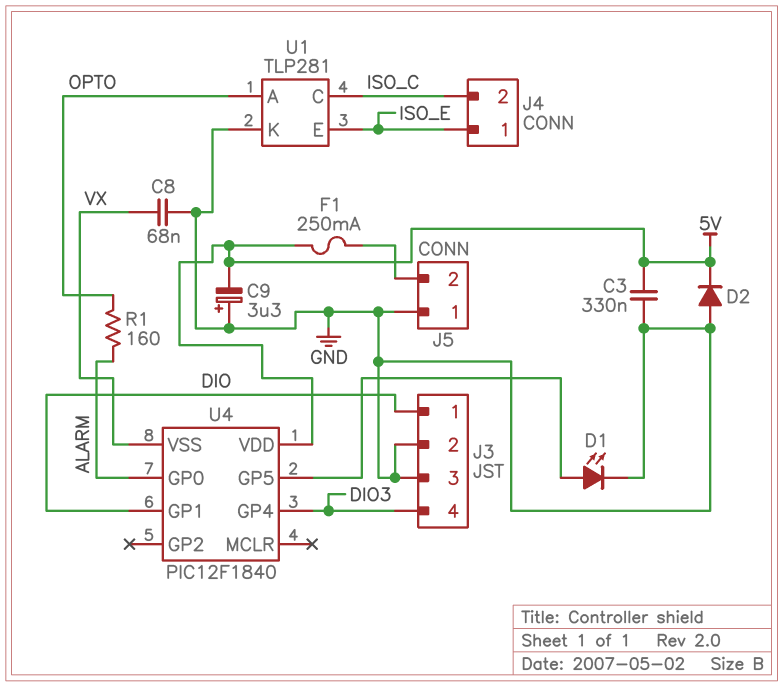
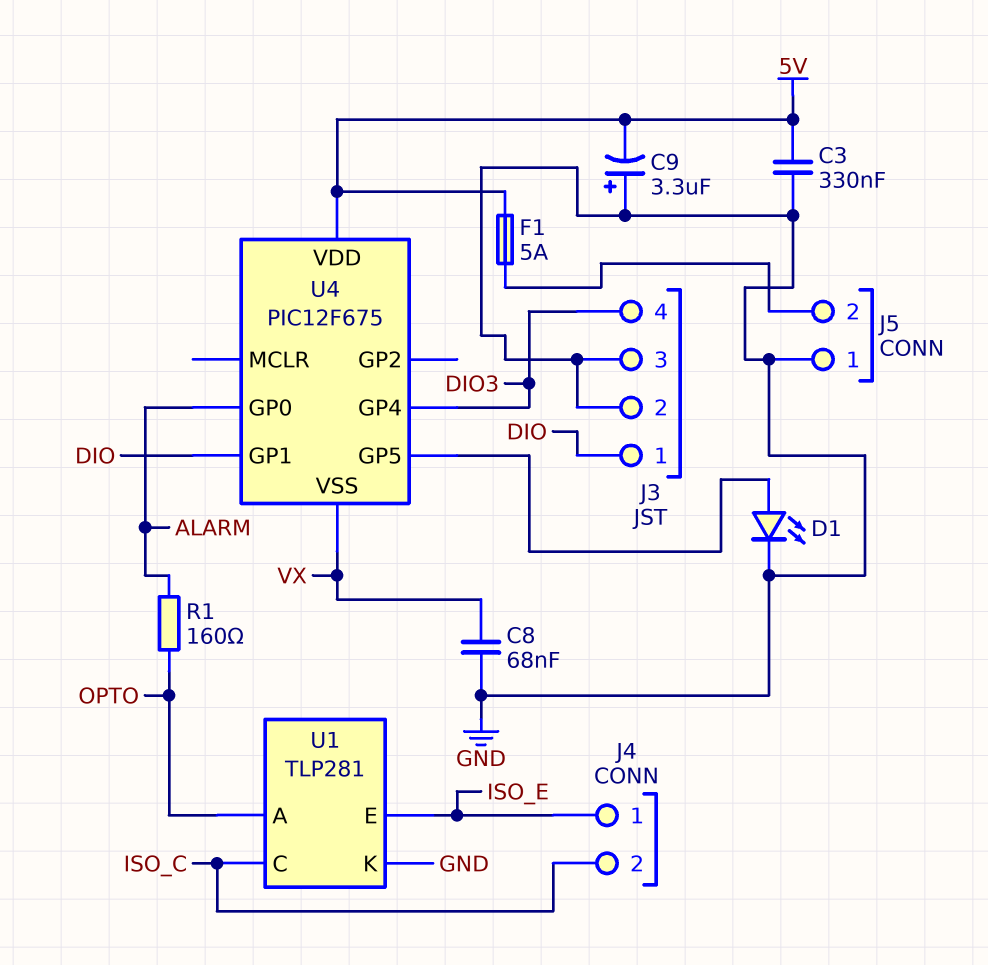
D2: diode (A GND, K 5V) -> none
F1: 250mA (5V, J5/2) -> 5A (5V, J5/2)
U4: PIC12F1840 -> PIC12F675

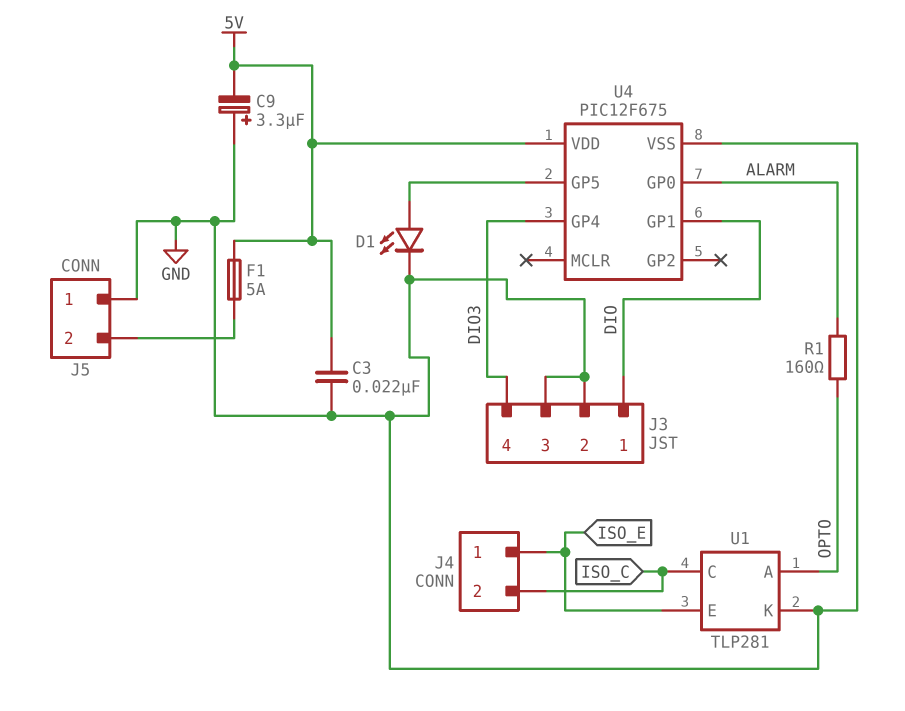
C3: 330nF (5V, GND) -> 22nF (5V, GND)
C8: 68nF (GND, VX) -> none
U4 pin VSS: VX -> GND

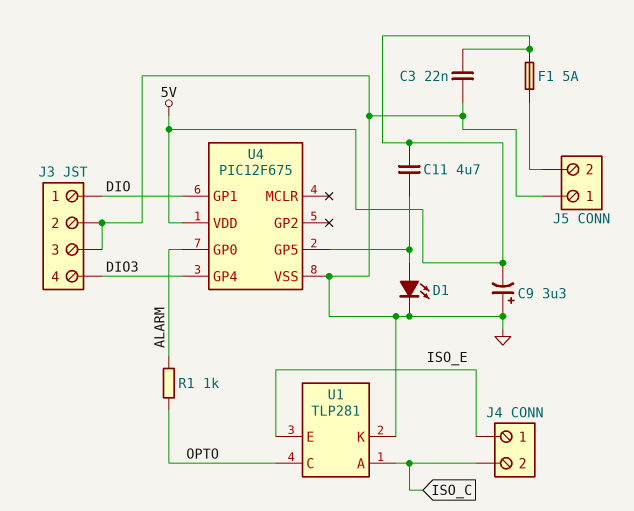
C11: none -> 4.7uF (5V, U4/GP5)
R1: 160 (ALARM, OPTO) -> 1k (ALARM, OPTO)
U1 pin A: OPTO -> ISO_C
U1 pin C: ISO_C -> OPTO

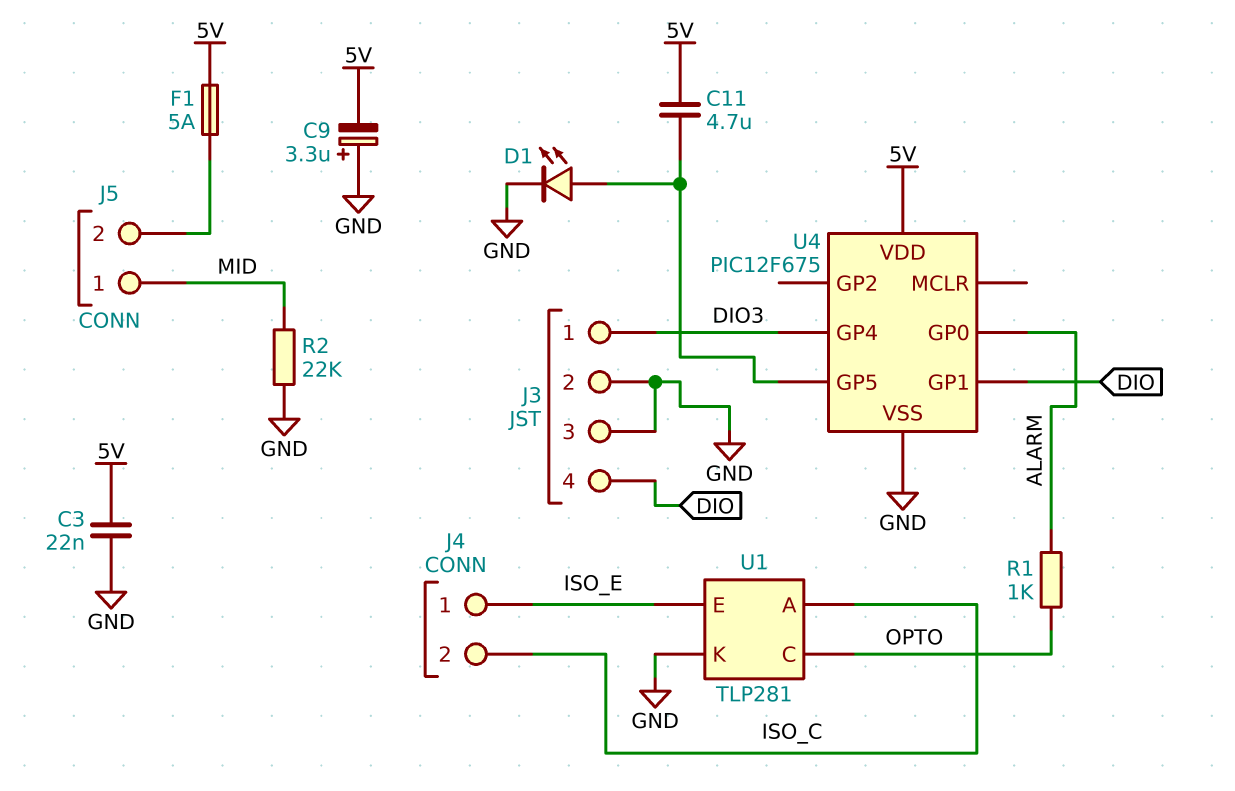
J3 pin 1: DIO -> DIO3
J3 pin 4: DIO3 -> DIO
J5 pin 1: GND -> MID
R2: none -> 22k (GND, MID)

